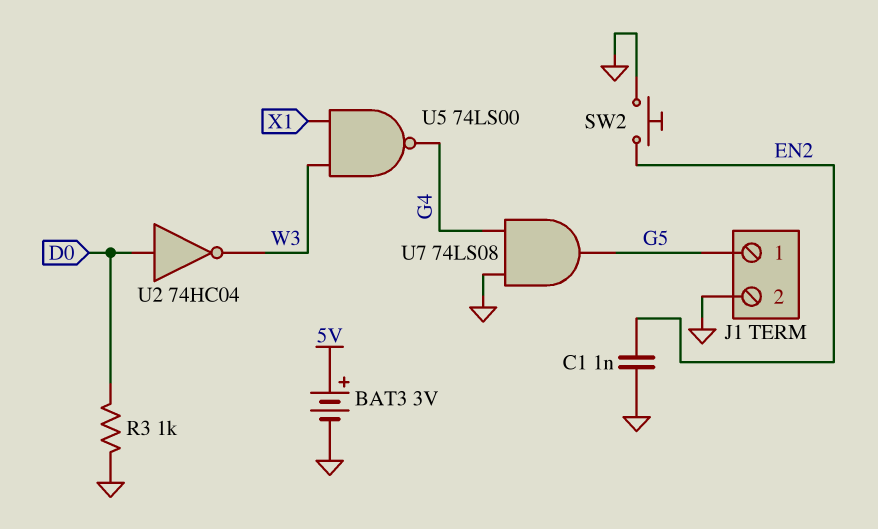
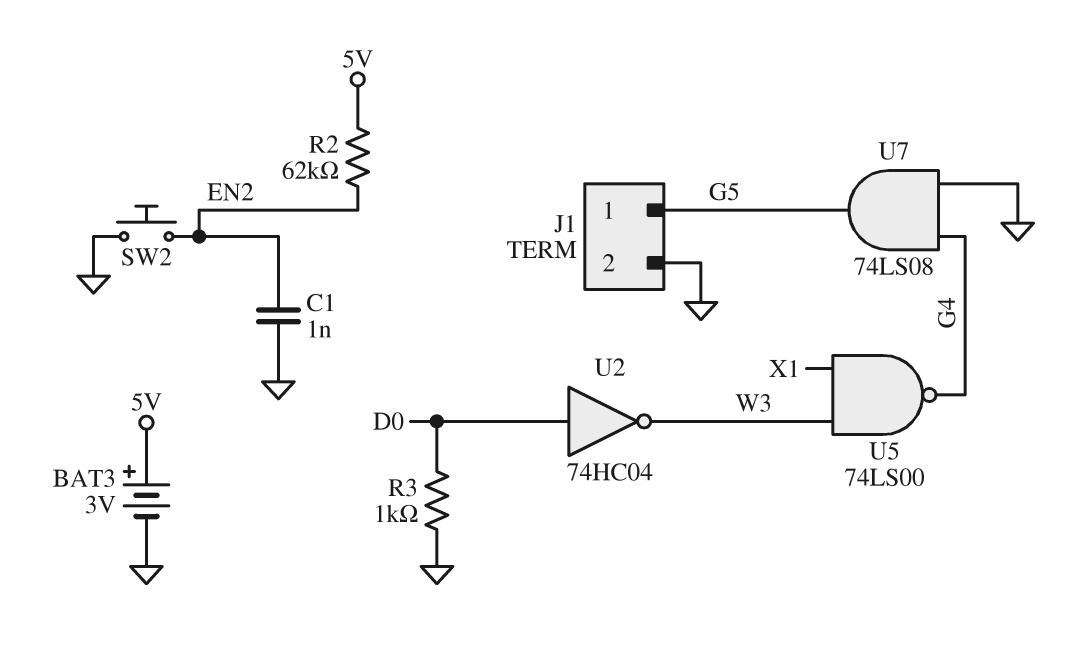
R2: none -> 62k (5V, EN2)

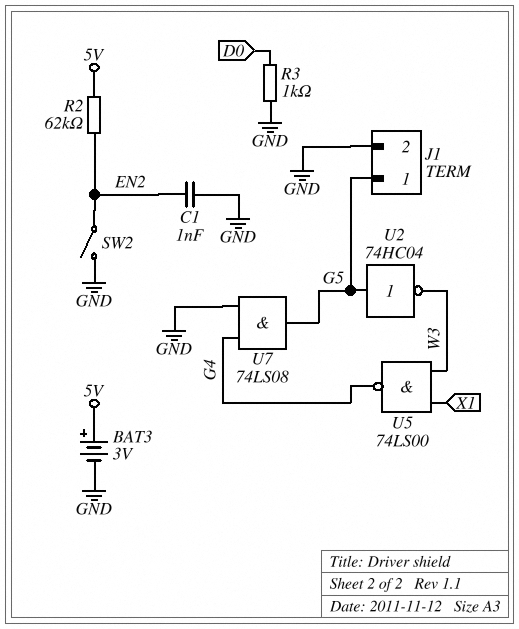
SW2: button (EN2, GND) -> switch (EN2, GND)
U2: NOT 74HC04 (in D0, out W3) -> NOT 74HC04 (in G5, out W3)

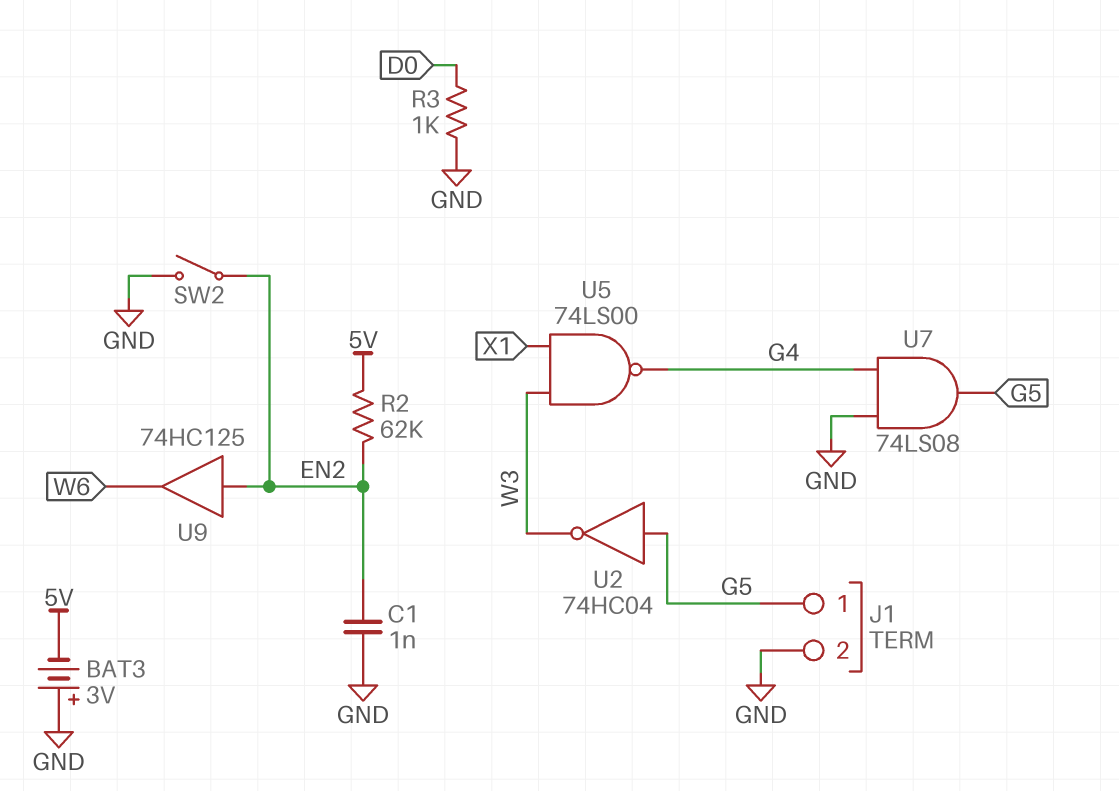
BAT3: 3V (plus 5V, minus GND) -> 3V (plus GND, minus 5V)
U9: none -> buffer 74HC125 (in EN2, out W6)

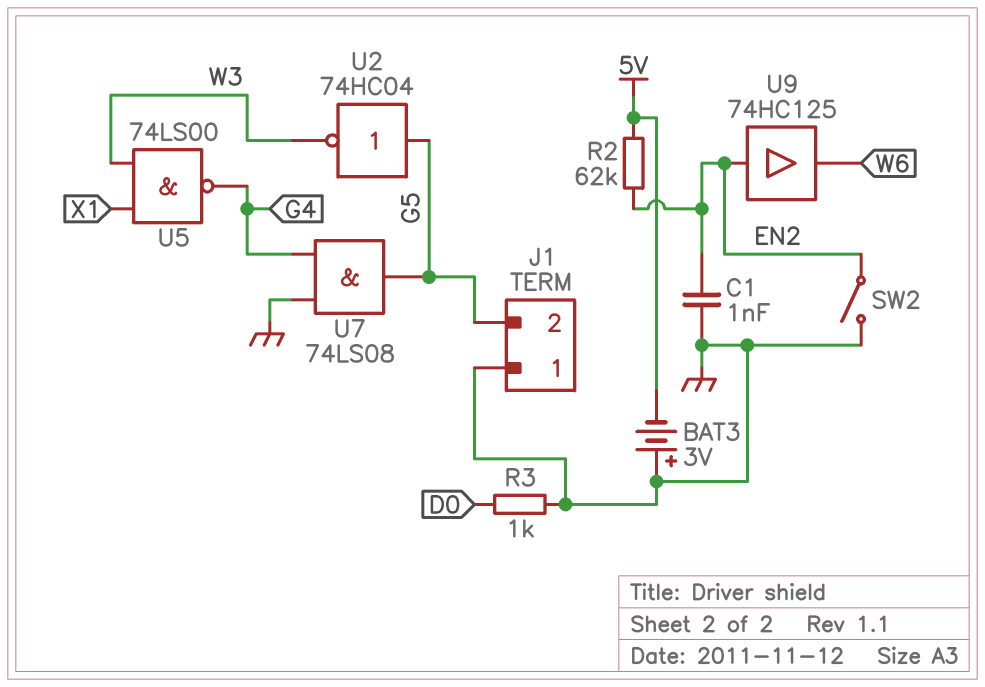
J1 pin 1: G5 -> GND
J1 pin 2: GND -> G5

